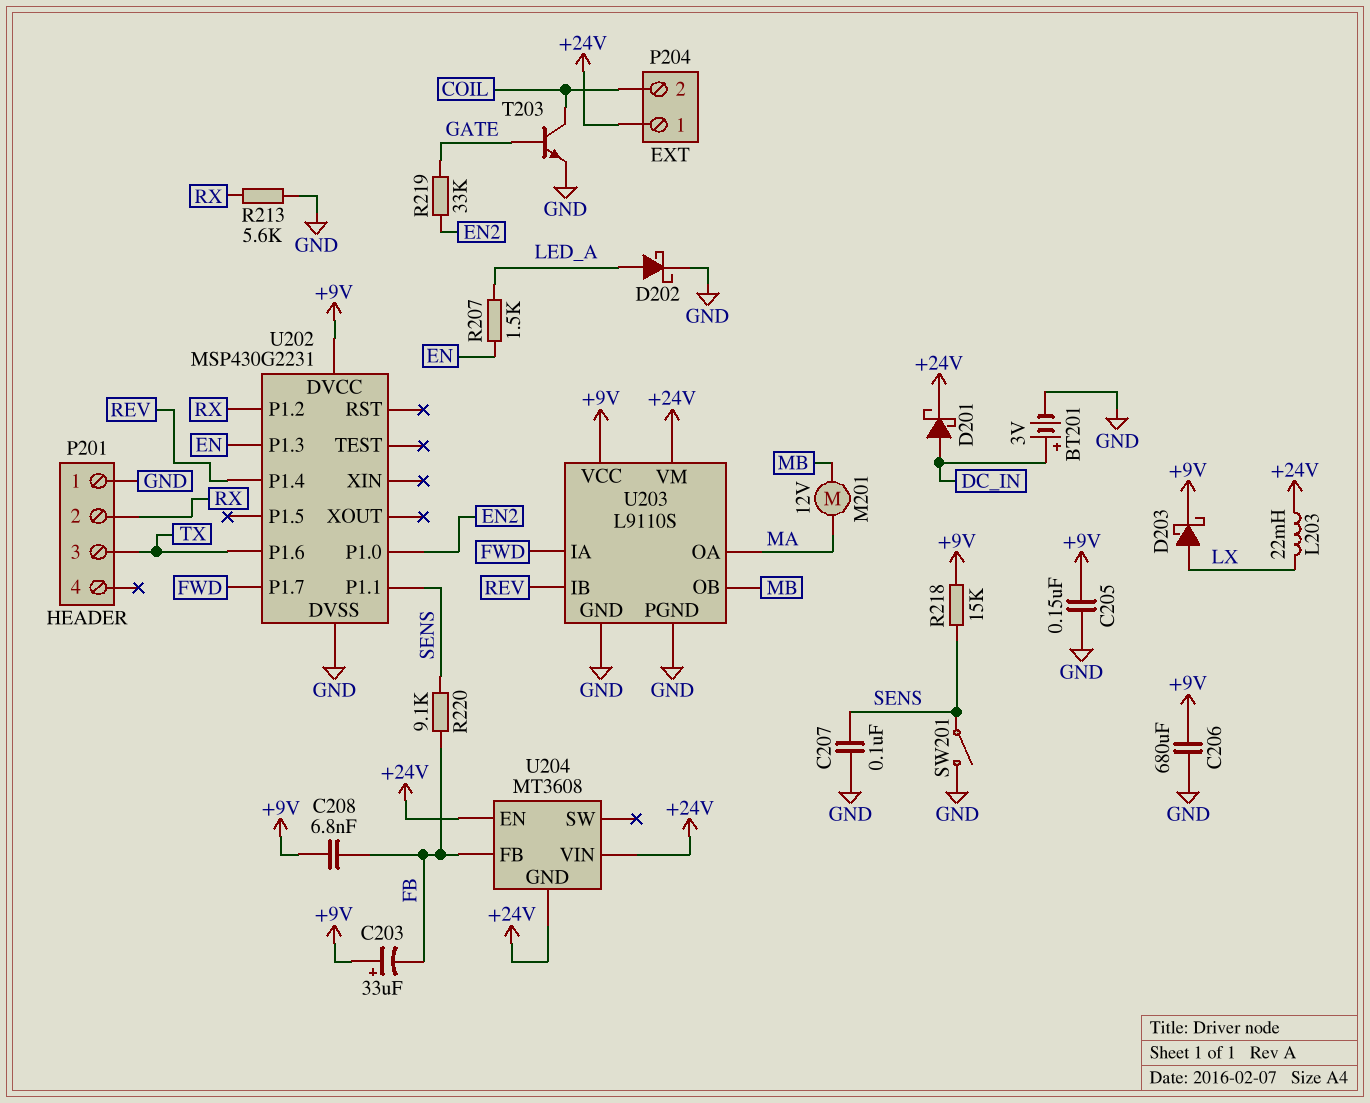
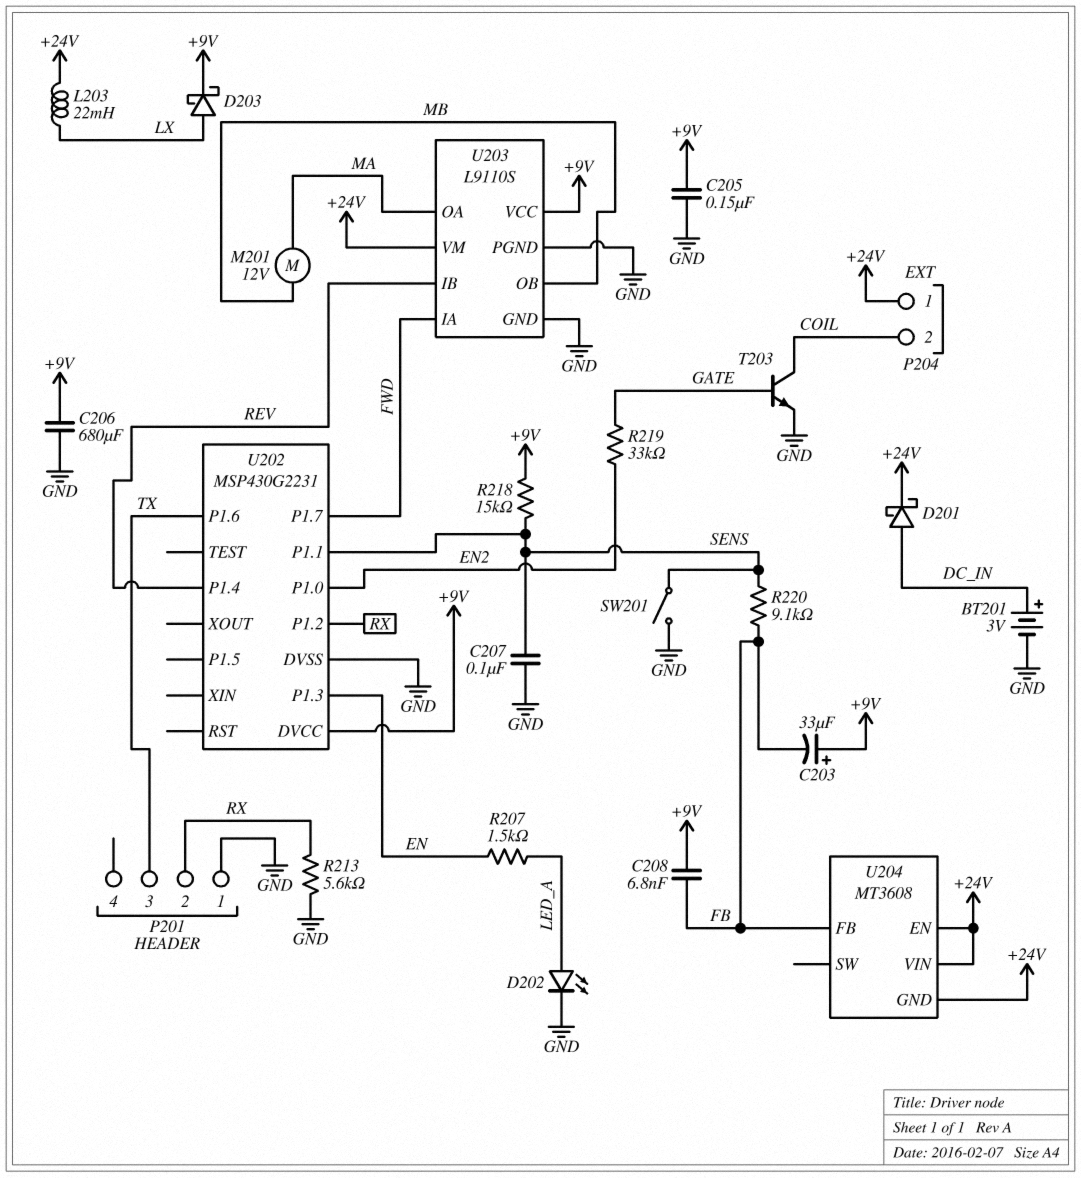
D202: schottky (A LED_A, K GND) -> LED (A LED_A, K GND)

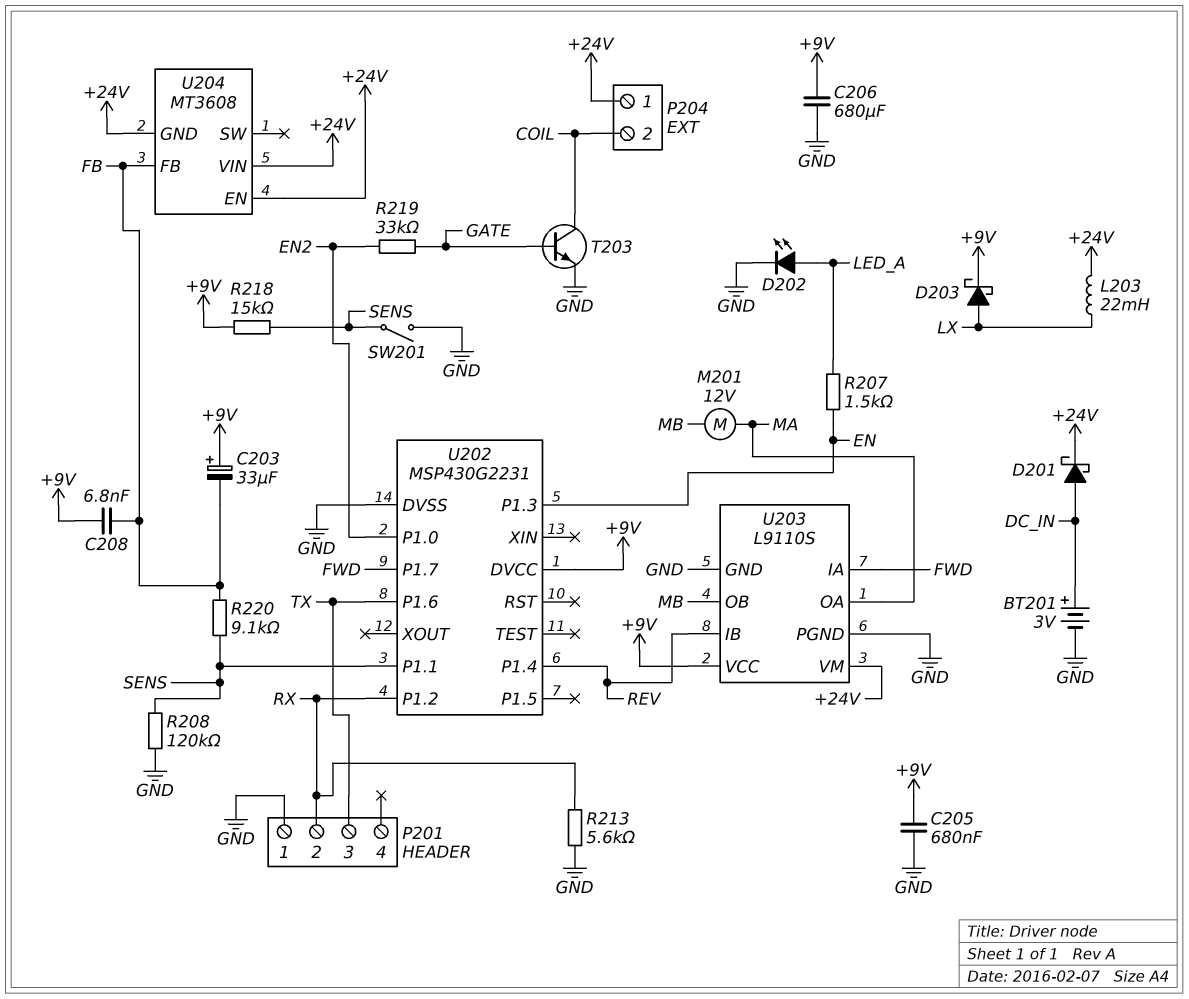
C205: 150nF (+9V, GND) -> 680nF (+9V, GND)
C207: 100nF (GND, SENS) -> none
R208: none -> 120k (GND, SENS)

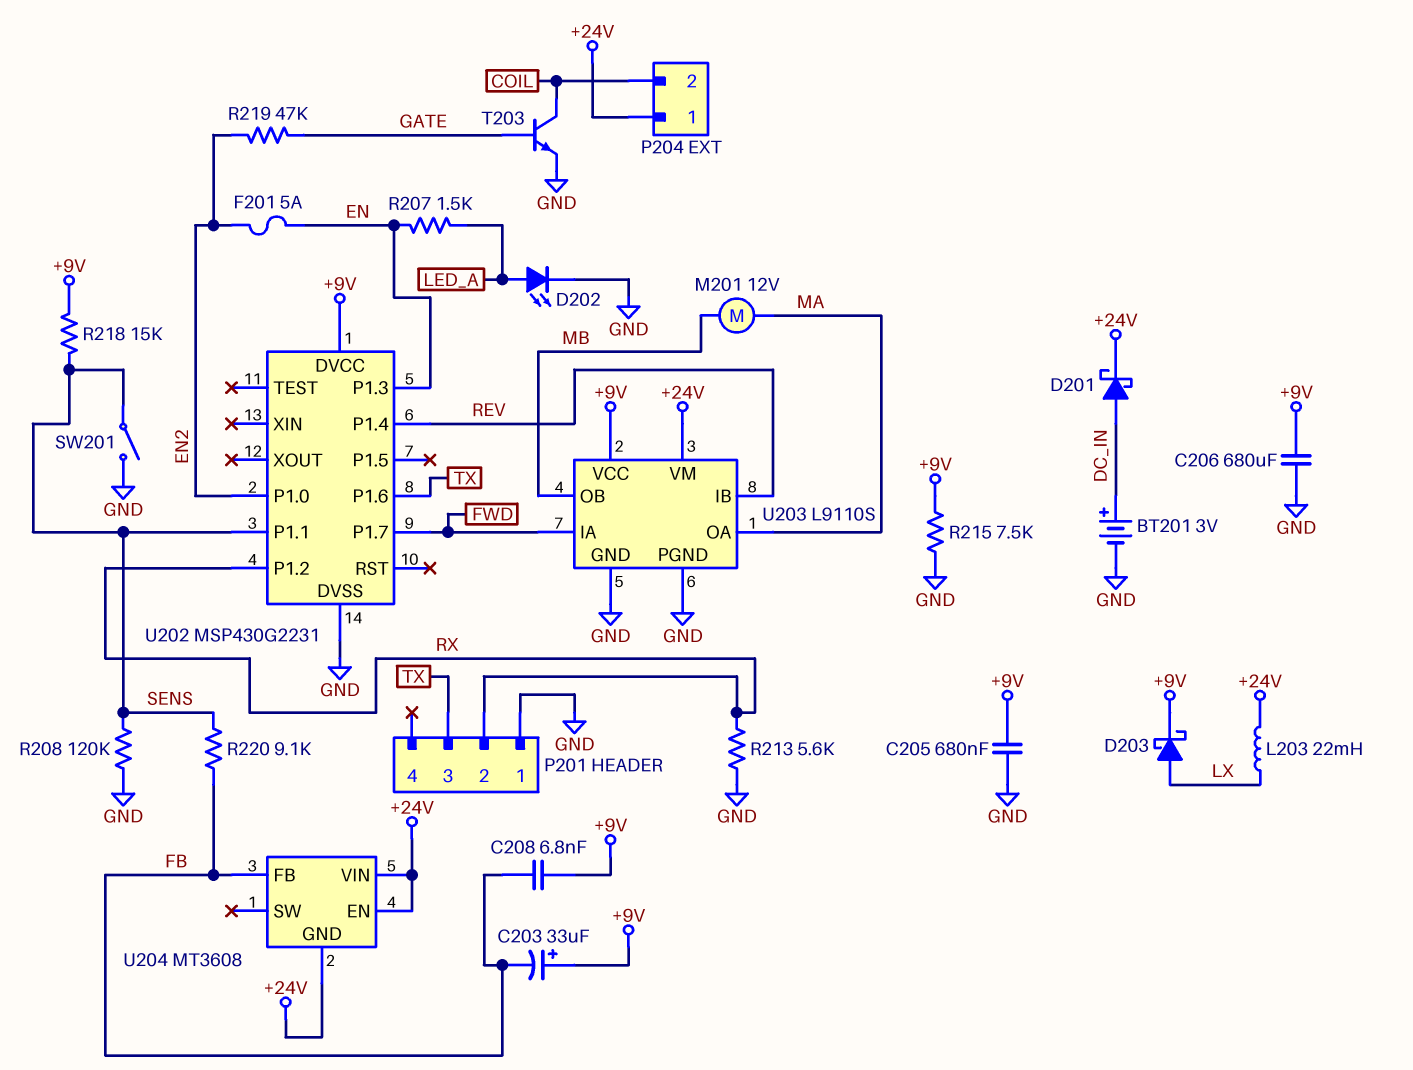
F201: none -> 5A (EN, EN2)
R215: none -> 7.5k (+9V, GND)
R219: 33k (EN2, GATE) -> 47k (EN2, GATE)

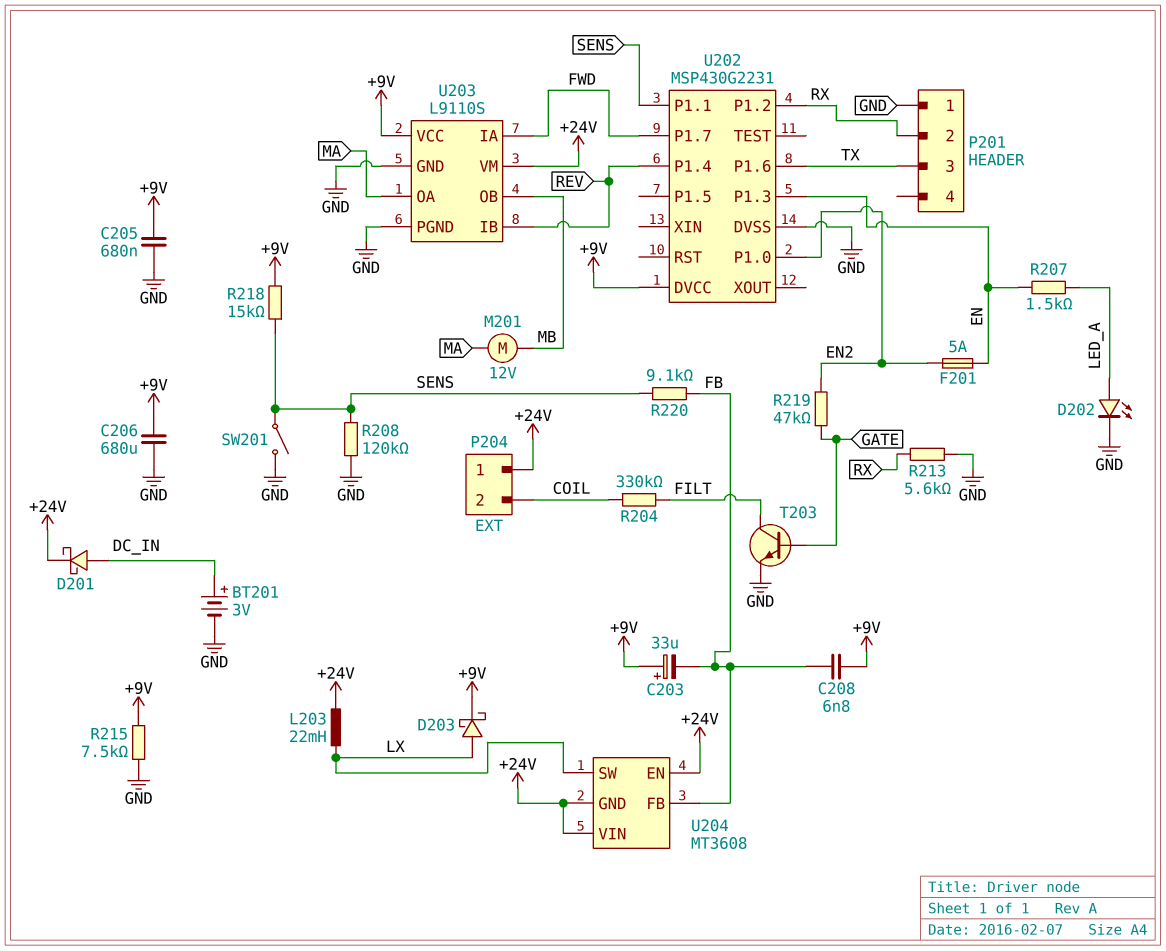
R204: none -> 330k (COIL, FILT)
T203: NPN (B GATE, C COIL, E GND) -> NPN (B GATE, C FILT, E GND)
U204 pin SW: none -> LX

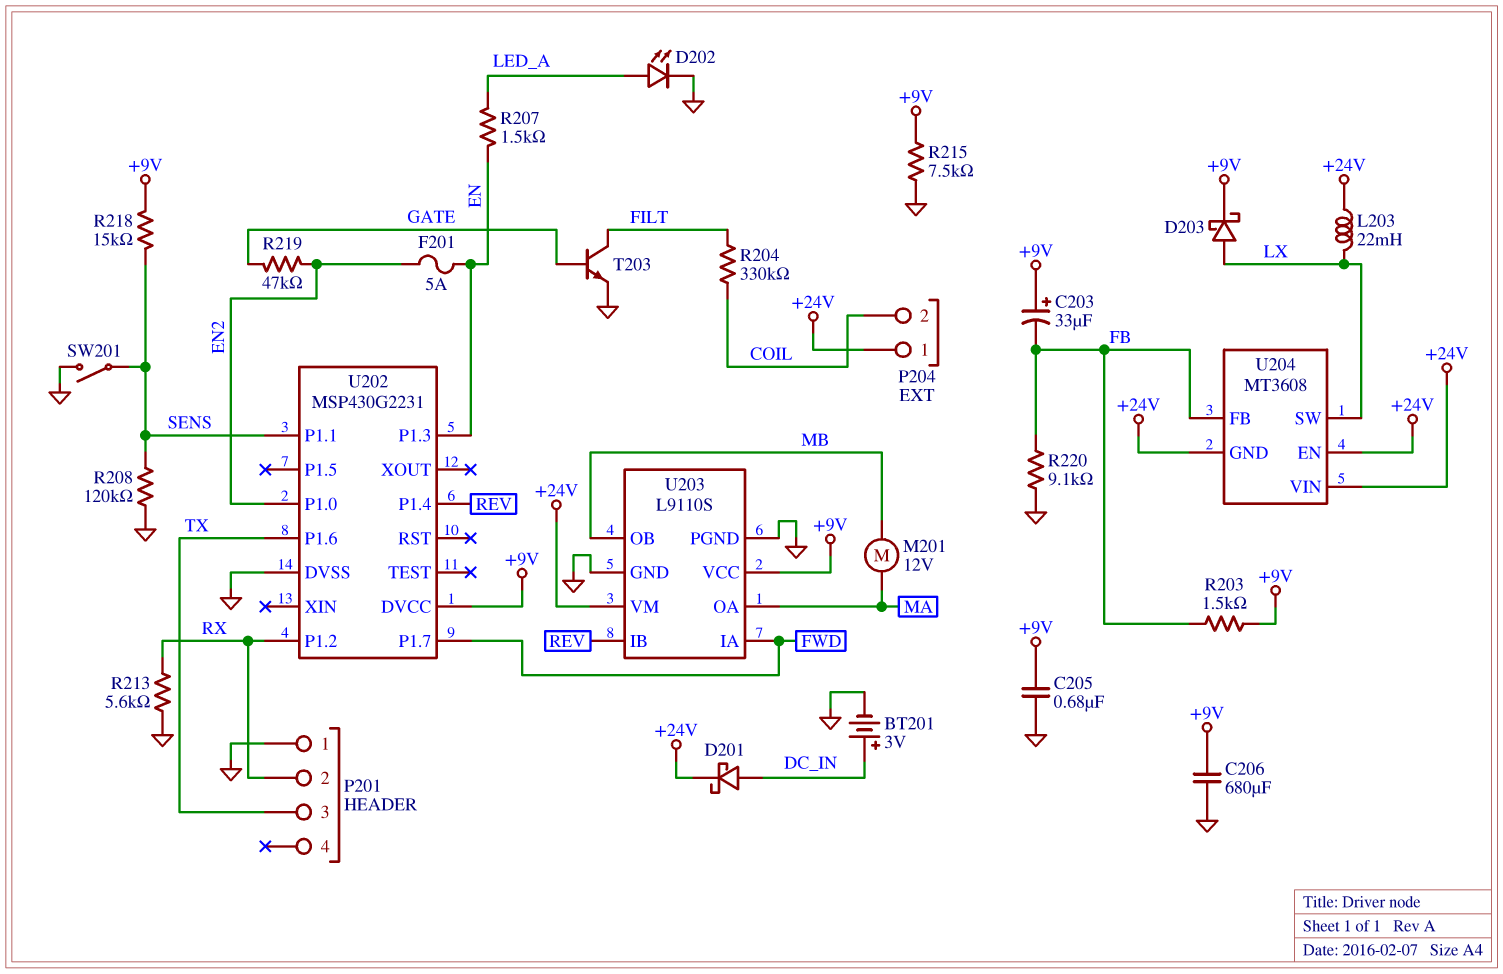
C208: 6.8nF (+9V, FB) -> none
R203: none -> 1.5k (+9V, FB)
R220: 9.1k (FB, SENS) -> 9.1k (FB, GND)

